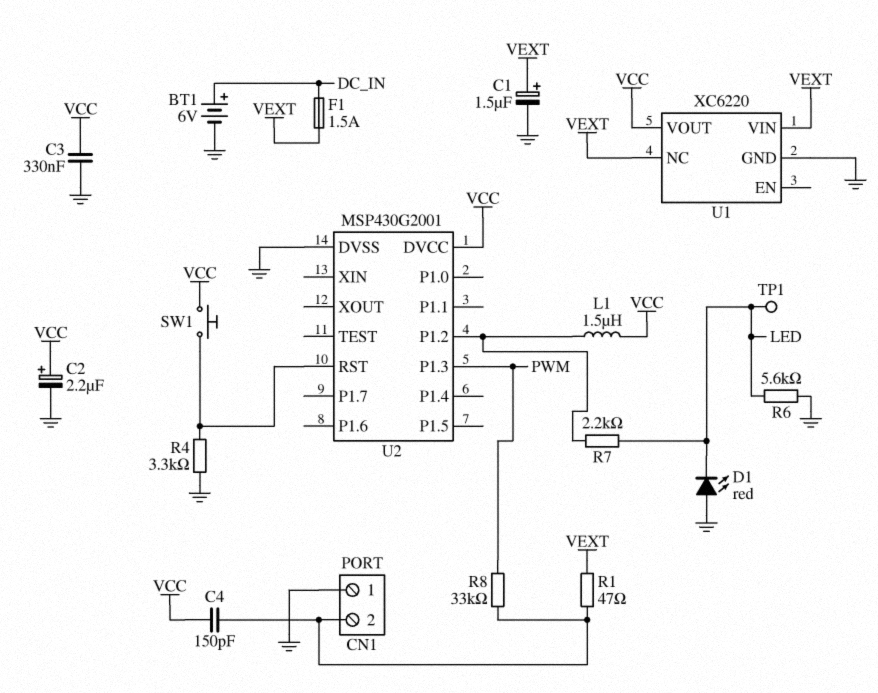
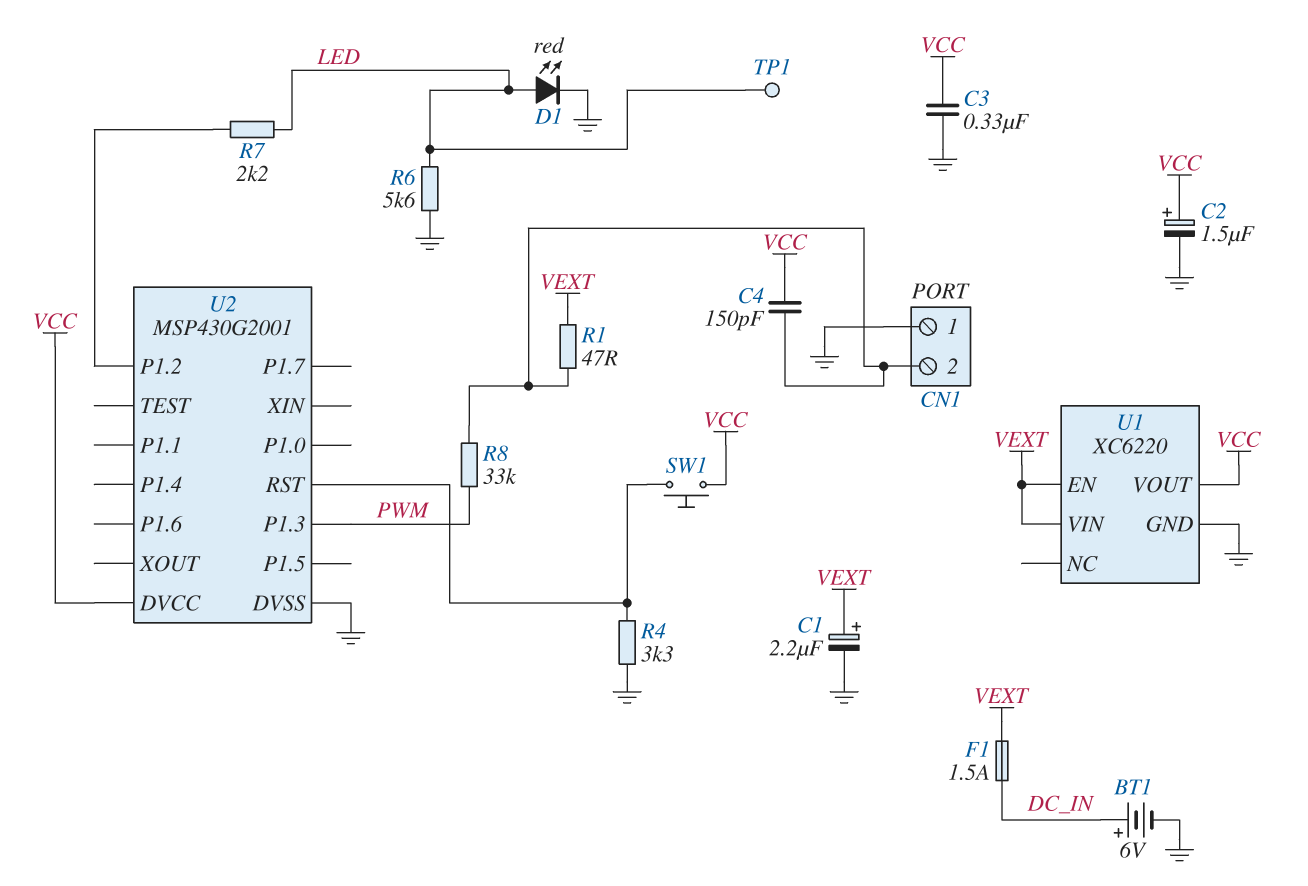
C1: 1.5uF (plus VEXT, minus GND) -> 2.2uF (plus VEXT, minus GND)
C2: 2.2uF (plus VCC, minus GND) -> 1.5uF (plus VCC, minus GND)
D1: LED red (A GND, K LED) -> LED red (A LED, K GND)
L1: 1.5uH (U2/P1.2, VCC) -> none
U1 pin EN: none -> VEXT
U1 pin NC: VEXT -> none

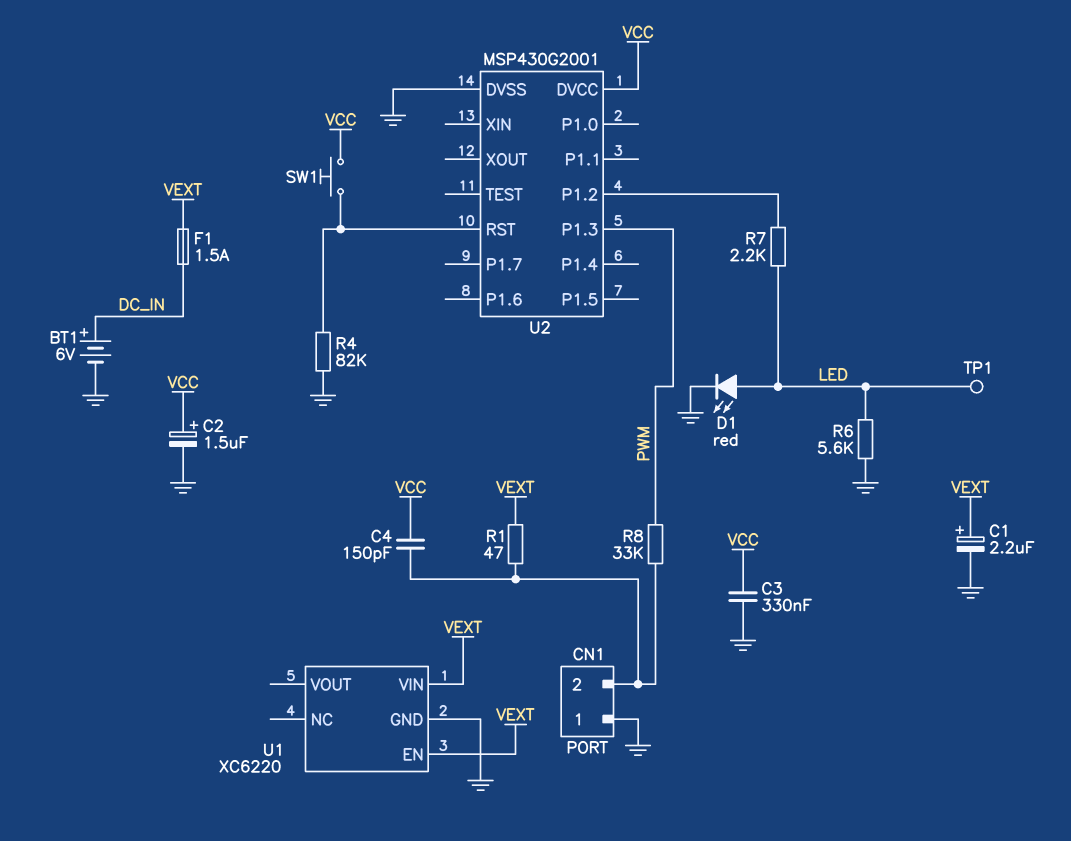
R4: 3.3k (GND, U2/RST) -> 82k (GND, U2/RST)
U1 pin VOUT: VCC -> none

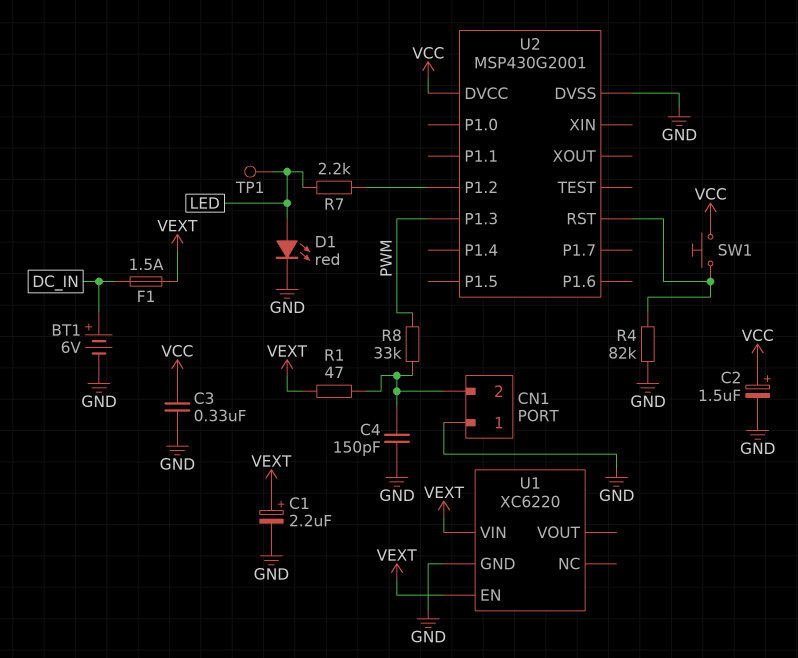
C4: 150pF (CN1/2, VCC) -> 150pF (CN1/2, GND)
R6: 5.6k (GND, LED) -> none

